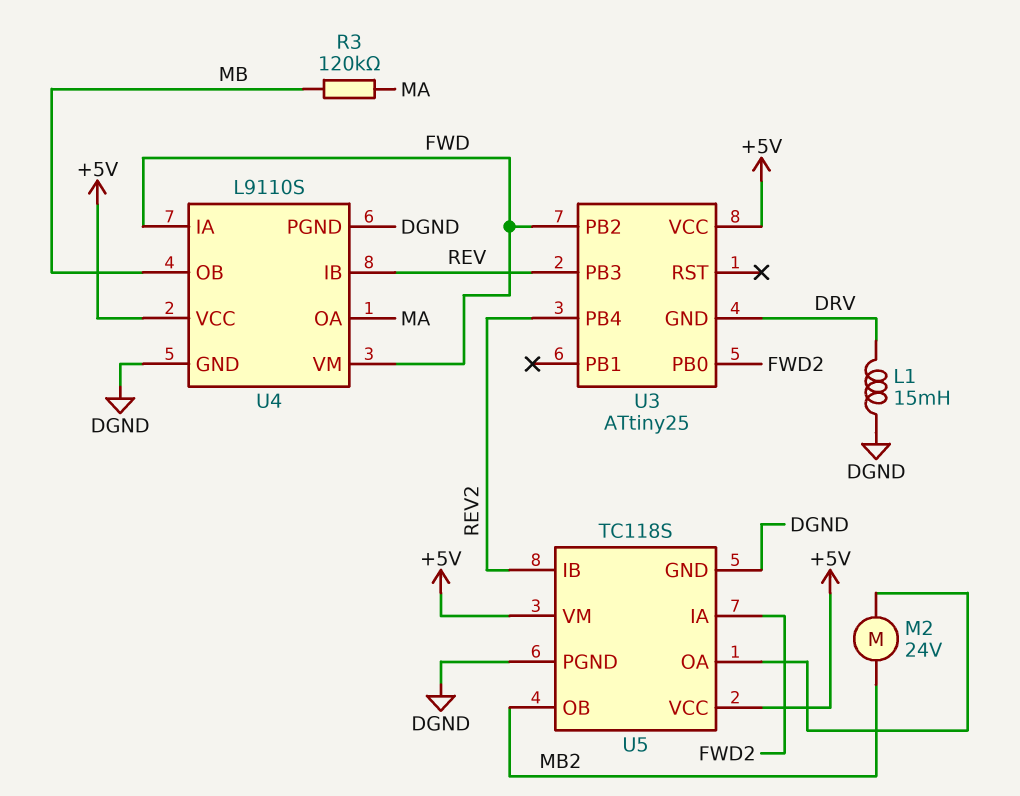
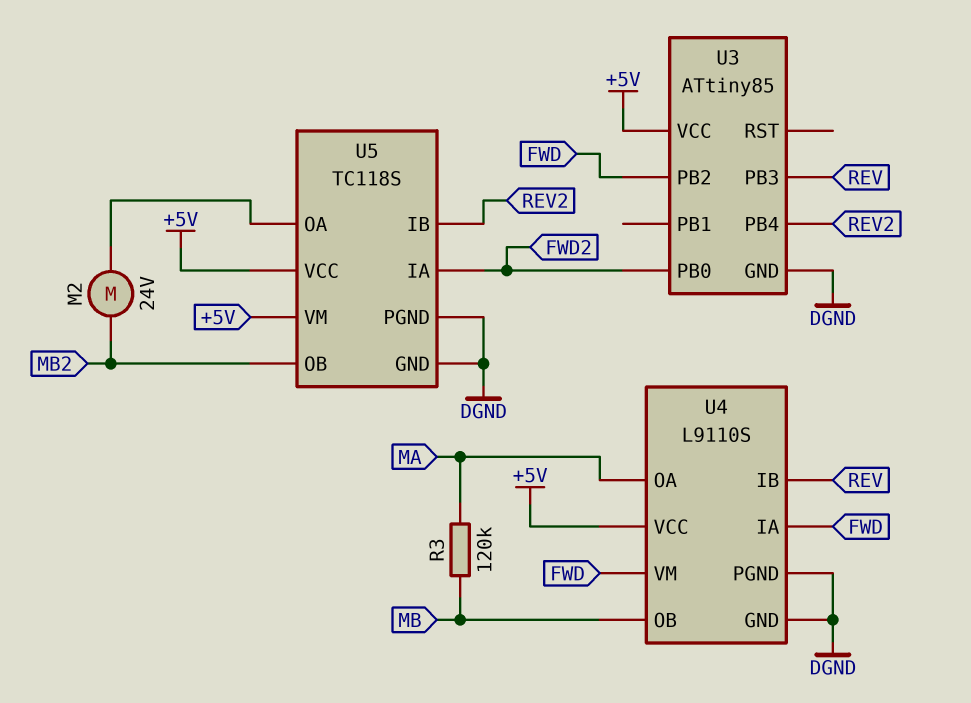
L1: 15mH (DGND, DRV) -> none
U3: ATtiny25 -> ATtiny85
U3 pin GND: DRV -> DGND

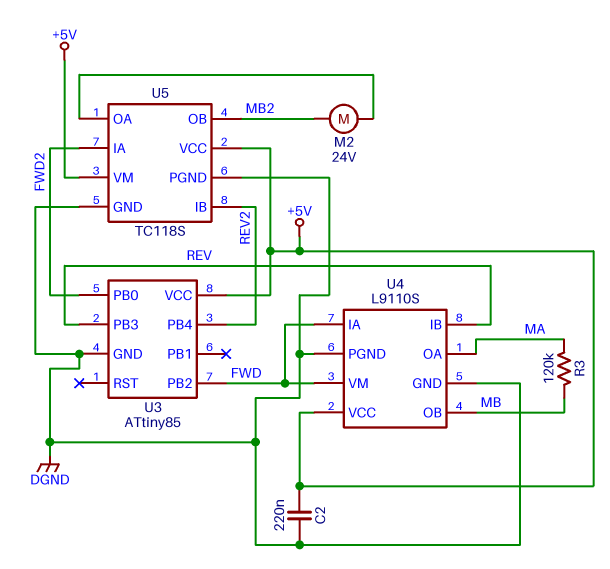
C2: none -> 220nF (+5V, DGND)

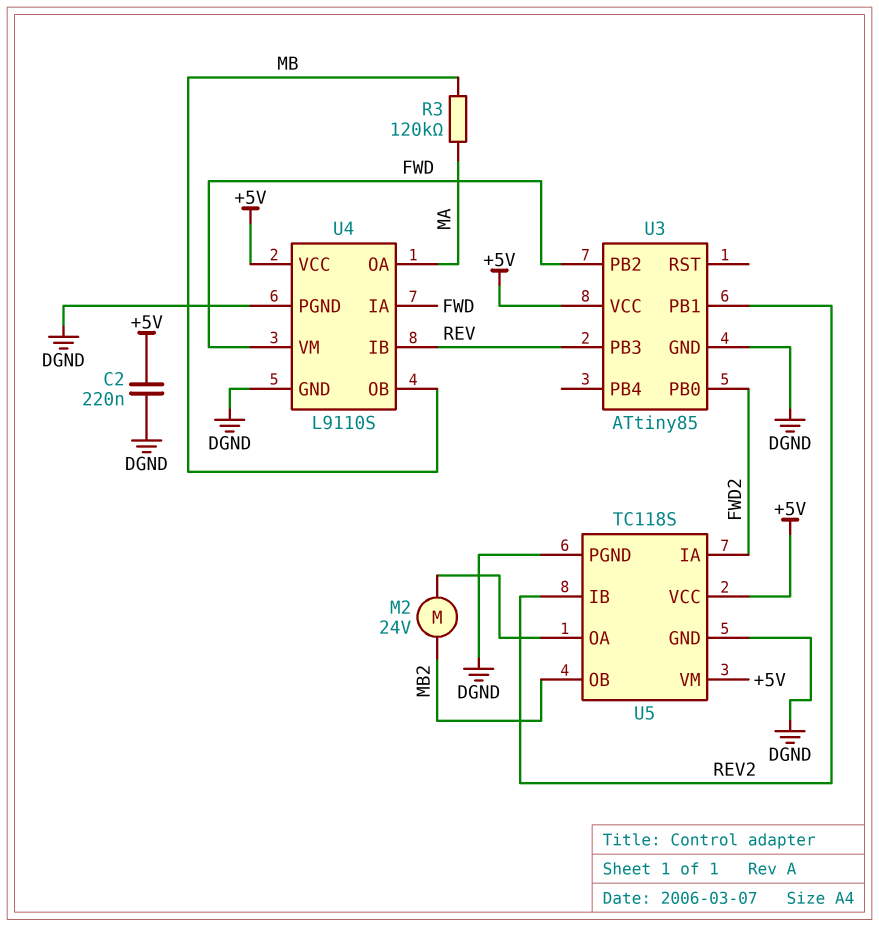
U3 pin PB1: none -> REV2
U3 pin PB4: REV2 -> none

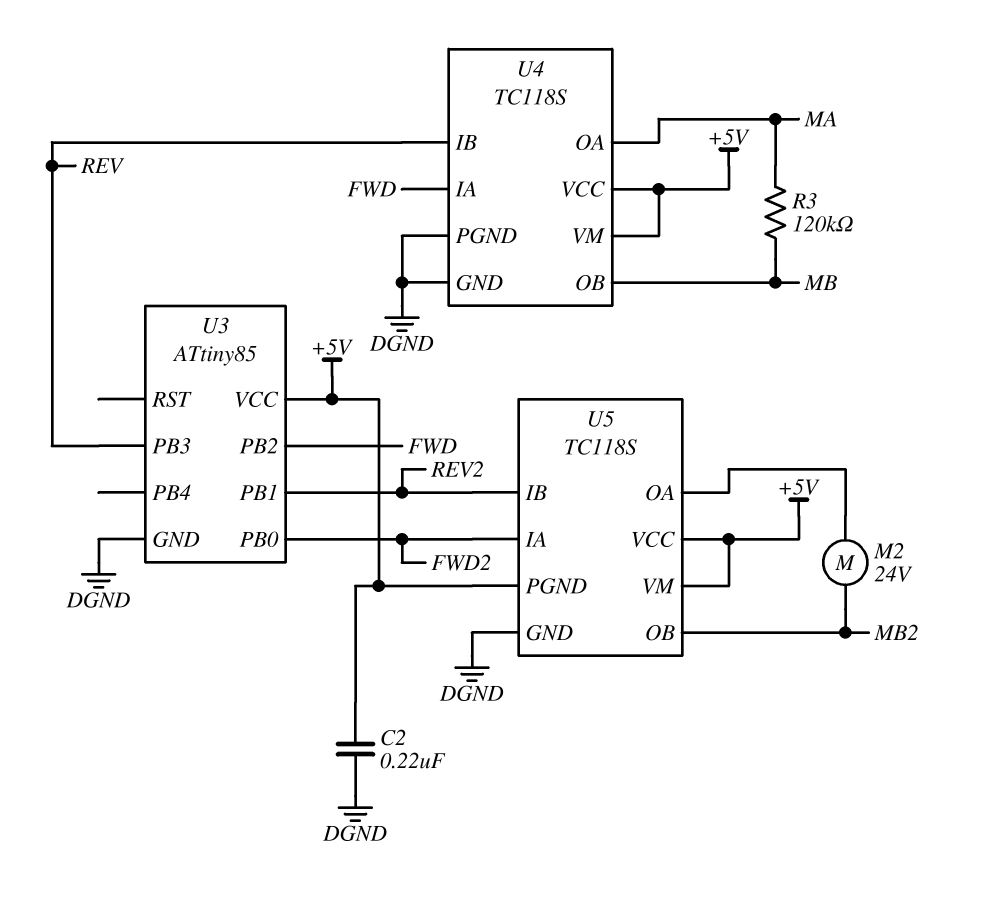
U4: L9110S -> TC118S
U4 pin VM: FWD -> +5V
U5 pin PGND: DGND -> +5V

